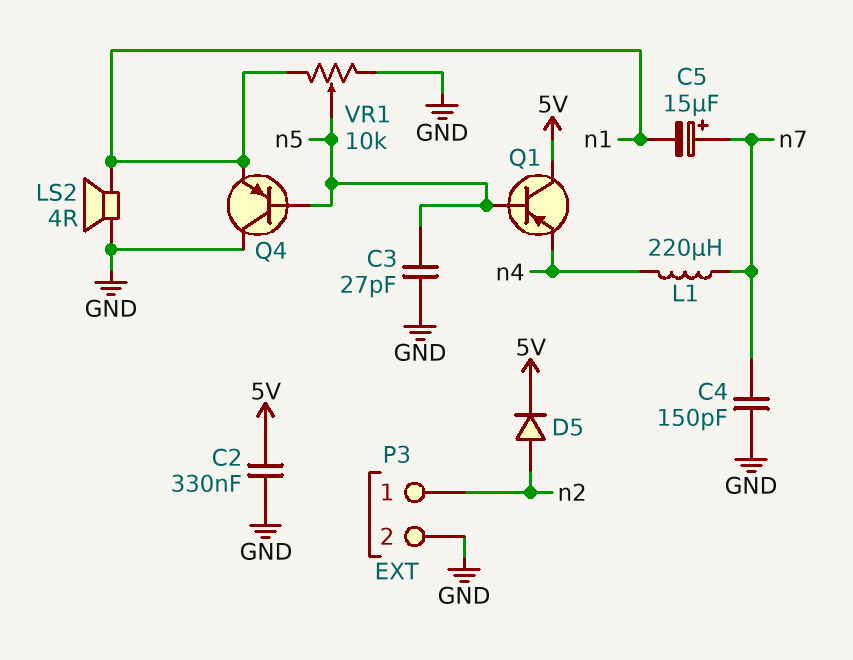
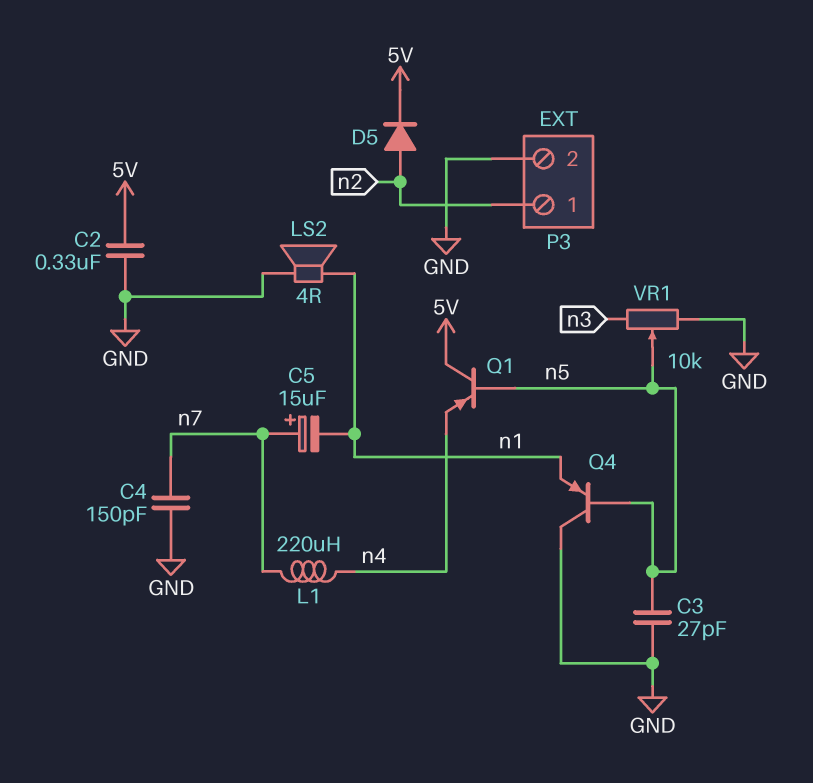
VR1: 10k (GND, n1, wiper n5) -> 10k (GND, n3, wiper n5)

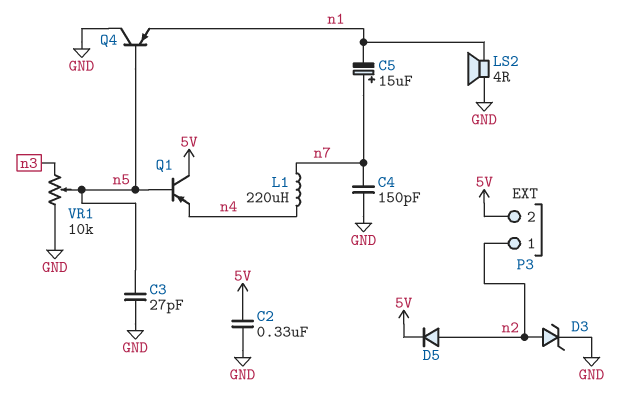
D3: none -> zener (A n2, K GND)
P3 pin 2: GND -> 5V

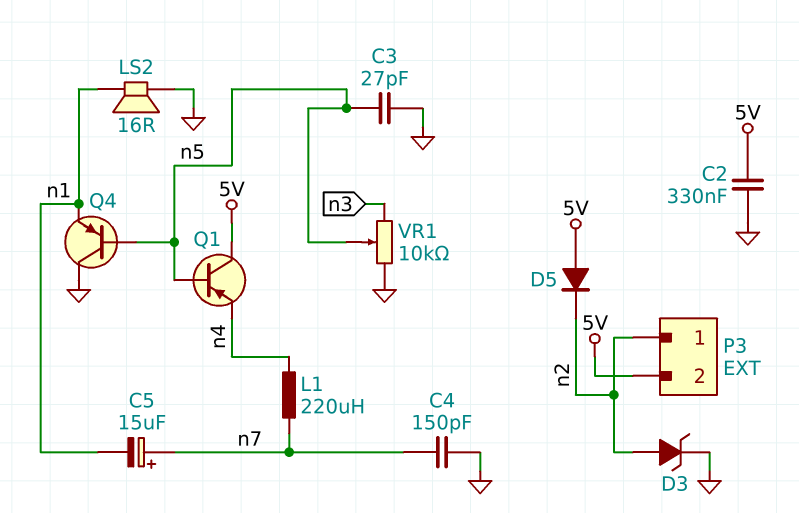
D5: diode (A n2, K 5V) -> diode (A 5V, K n2)
LS2: speaker 4R (GND, n1) -> speaker 16R (GND, n1)

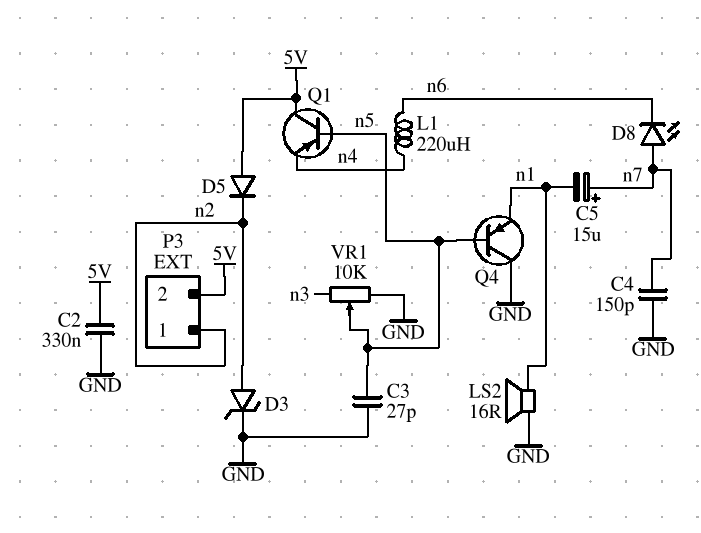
D8: none -> LED (A n7, K n6)
L1: 220uH (n4, n7) -> 220uH (n4, n6)

